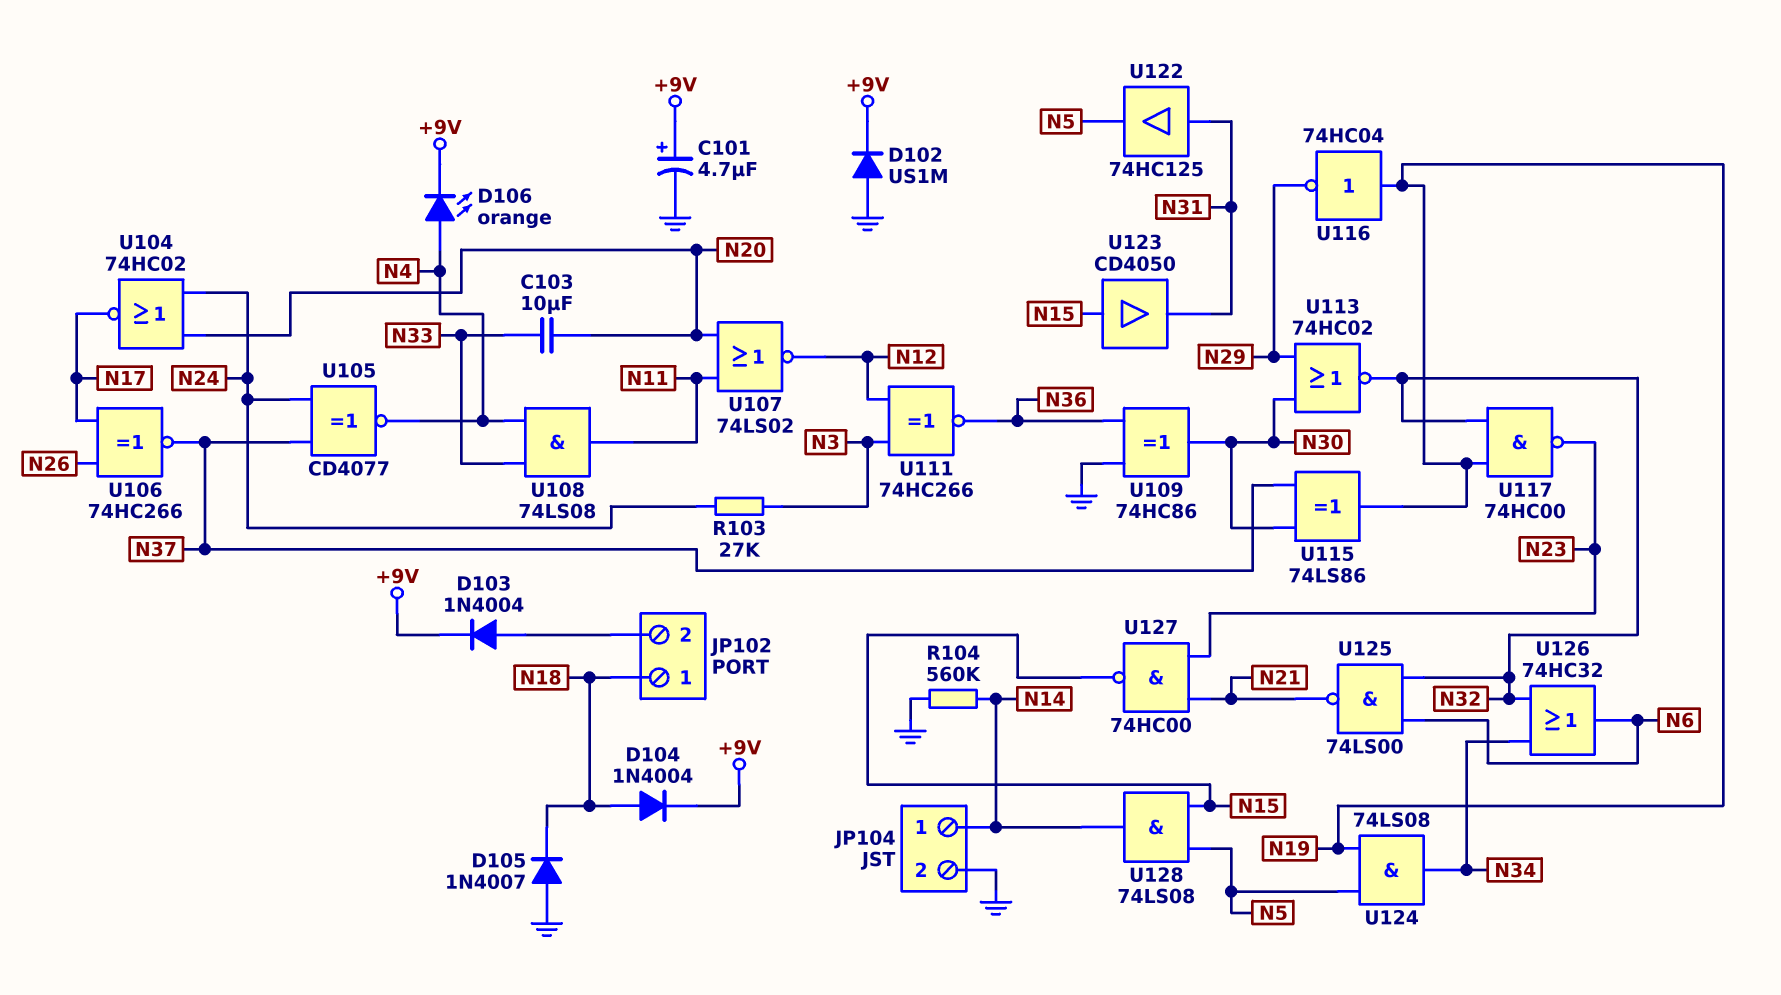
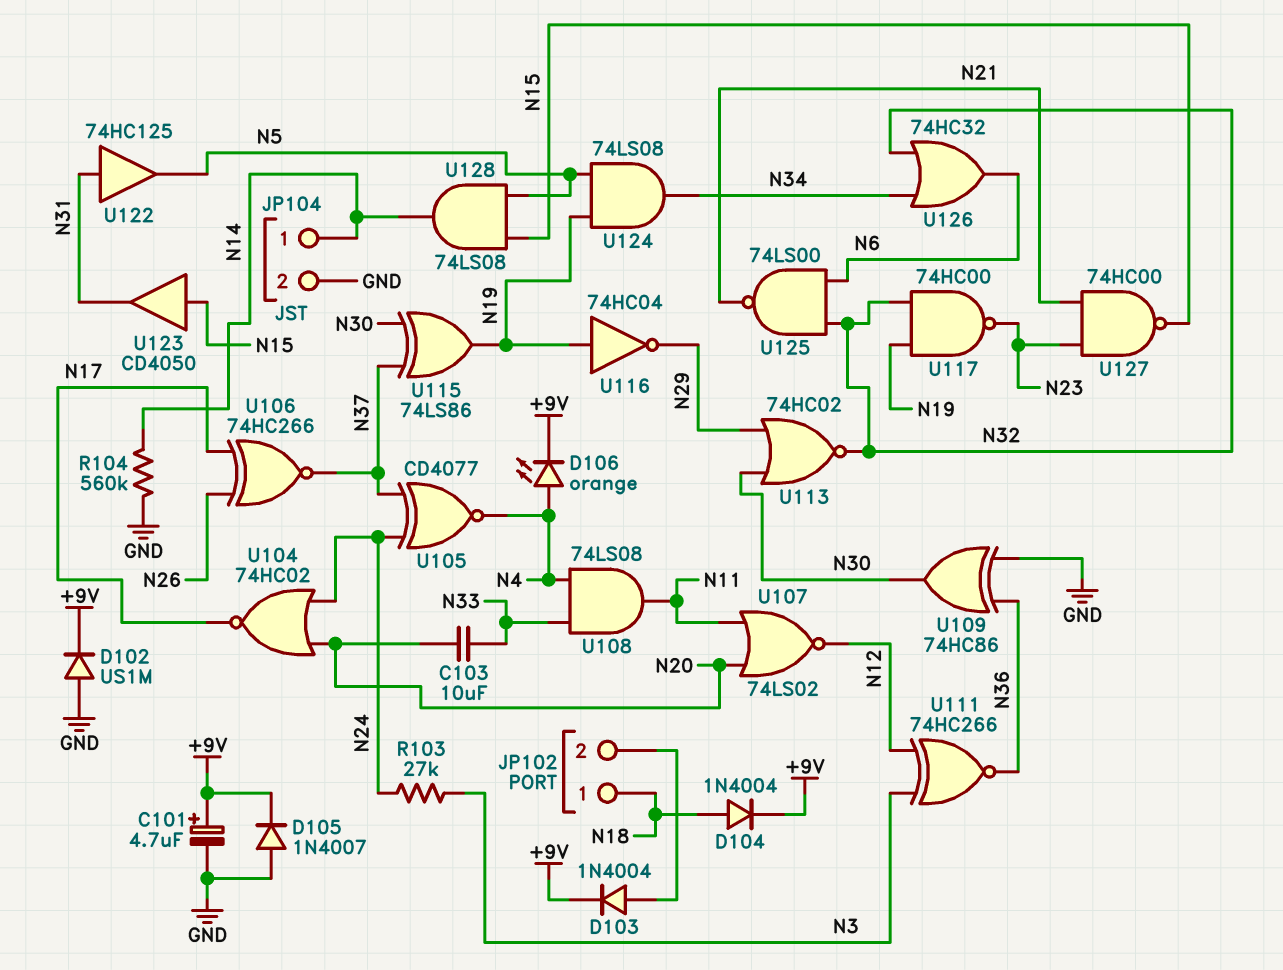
D105: diode 1N4007 (A GND, K N18) -> diode 1N4007 (A GND, K +9V)

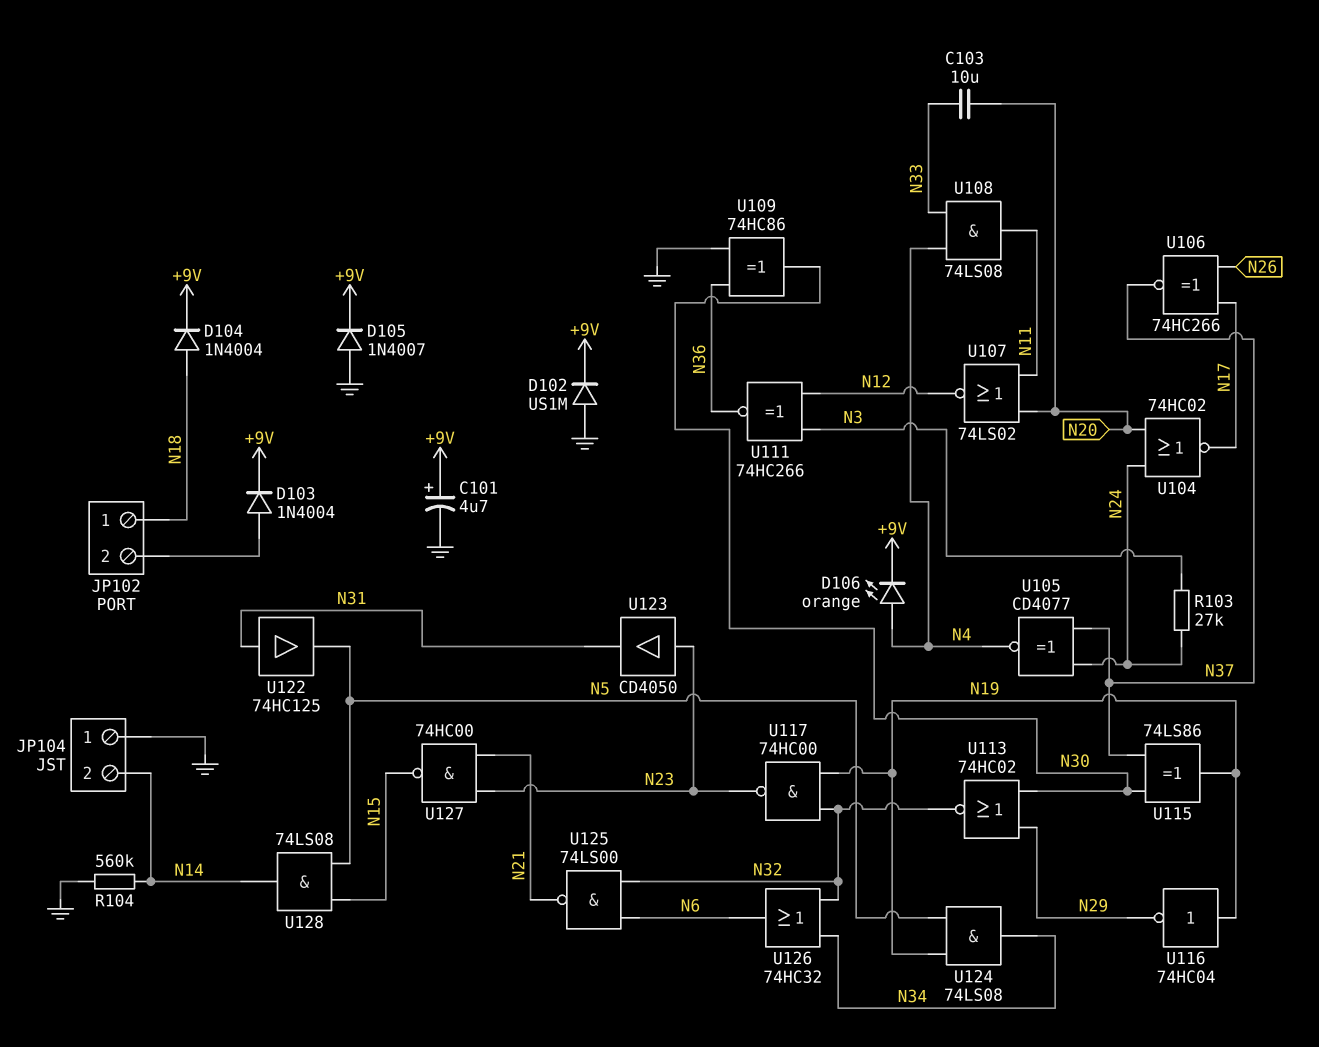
JP104 pin 1: N14 -> GND
JP104 pin 2: GND -> N14
U123: buffer CD4050 (in N15, out N31) -> buffer CD4050 (in N23, out N31)

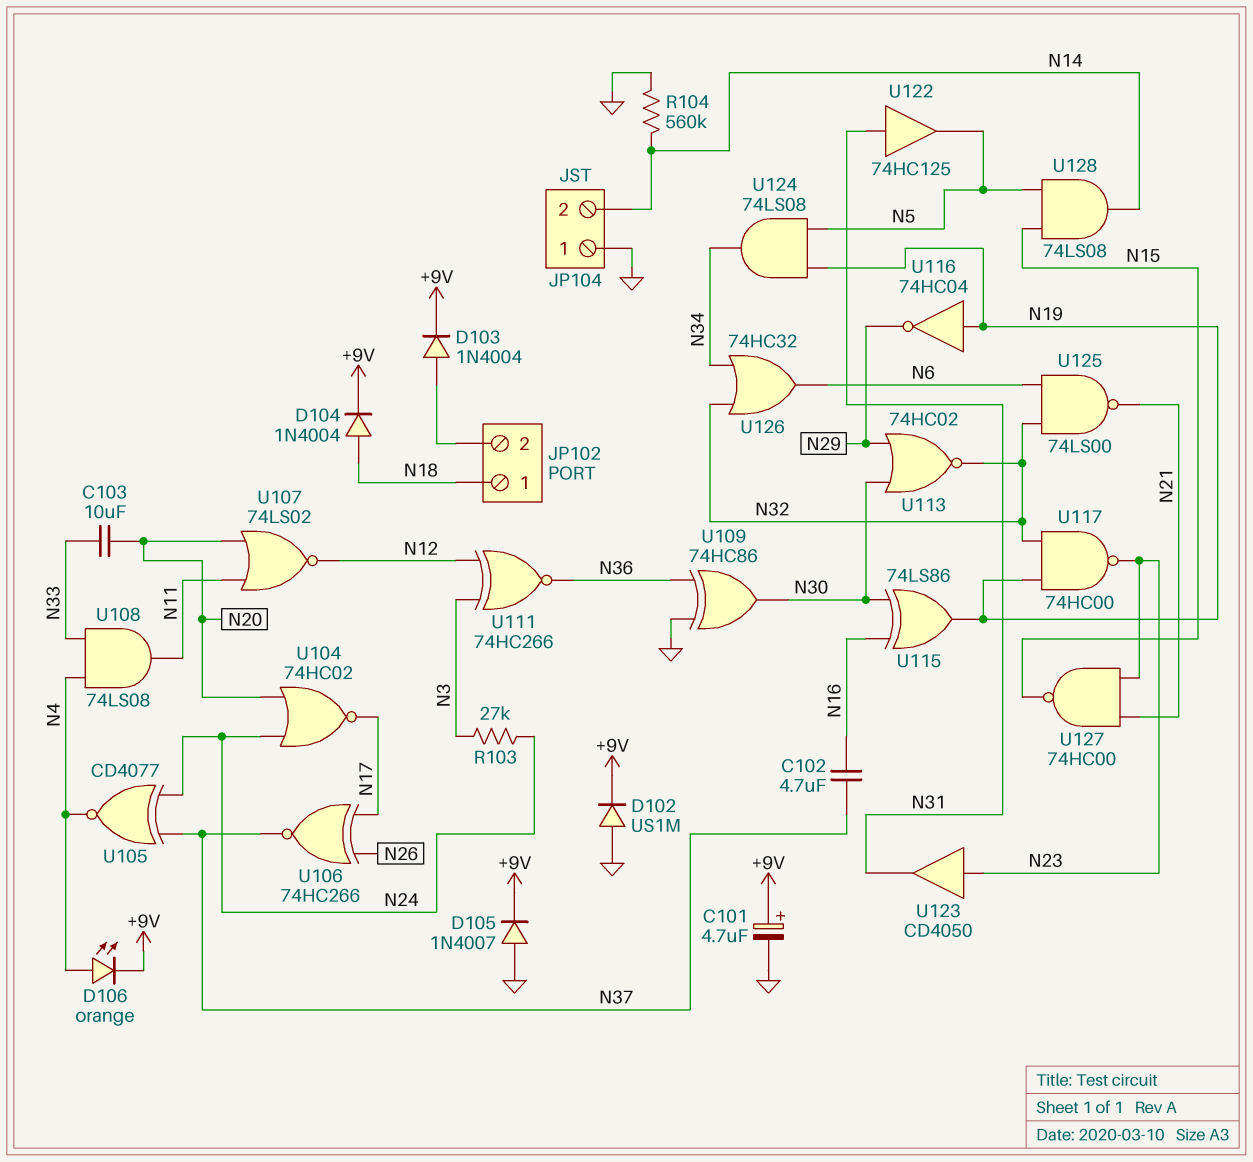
C102: none -> 4.7uF (N16, N37)
U115: XOR 74LS86 (in N30, in N37, out N19) -> XOR 74LS86 (in N16, in N30, out N19)

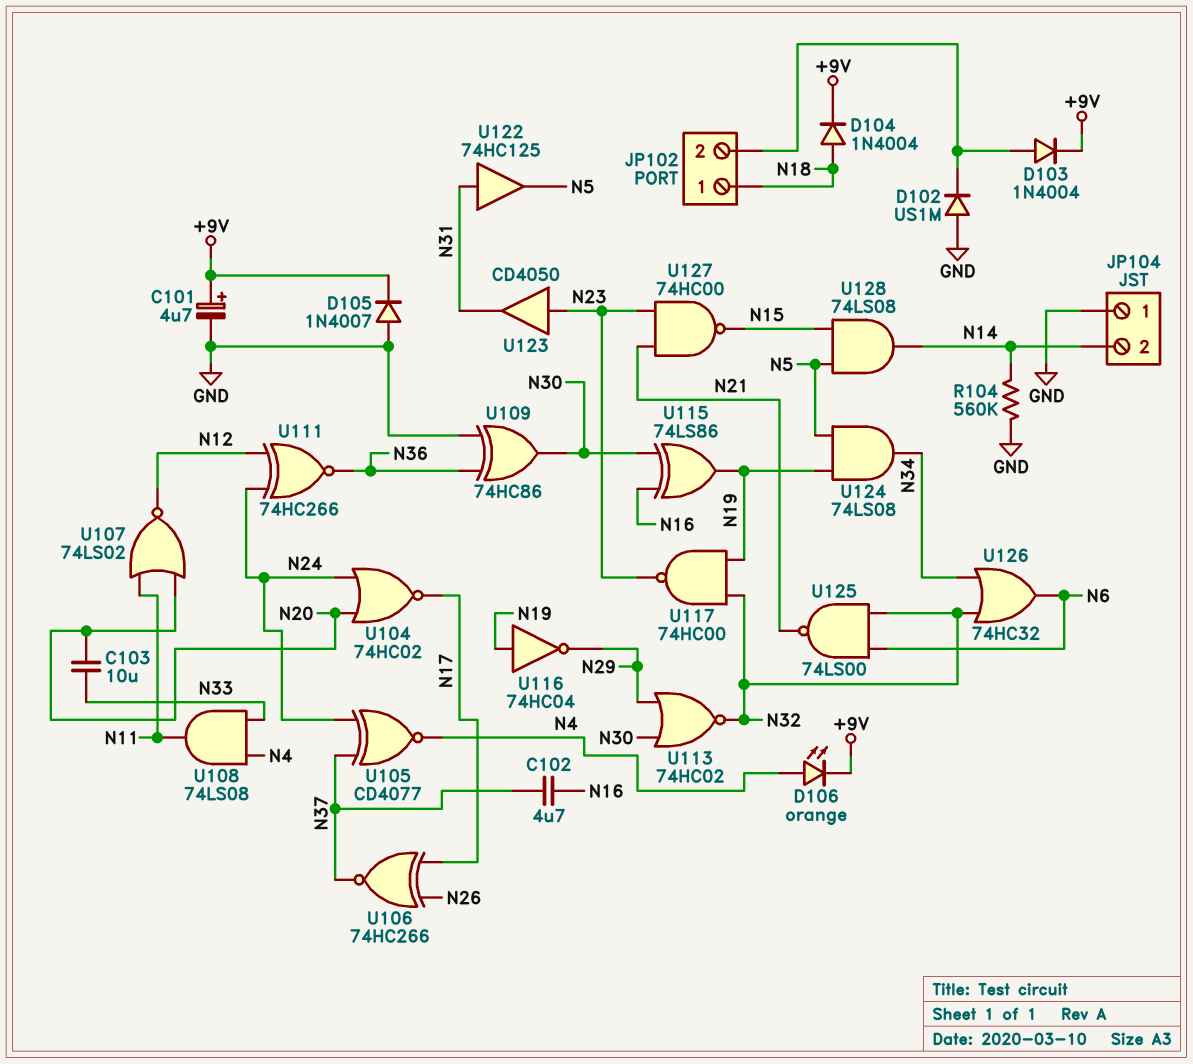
D102: diode US1M (A GND, K +9V) -> diode US1M (A GND, K JP102/2)
R103: 27k (N3, N24) -> none
U111: XNOR 74HC266 (in N3, in N12, out N36) -> XNOR 74HC266 (in N12, in N24, out N36)

